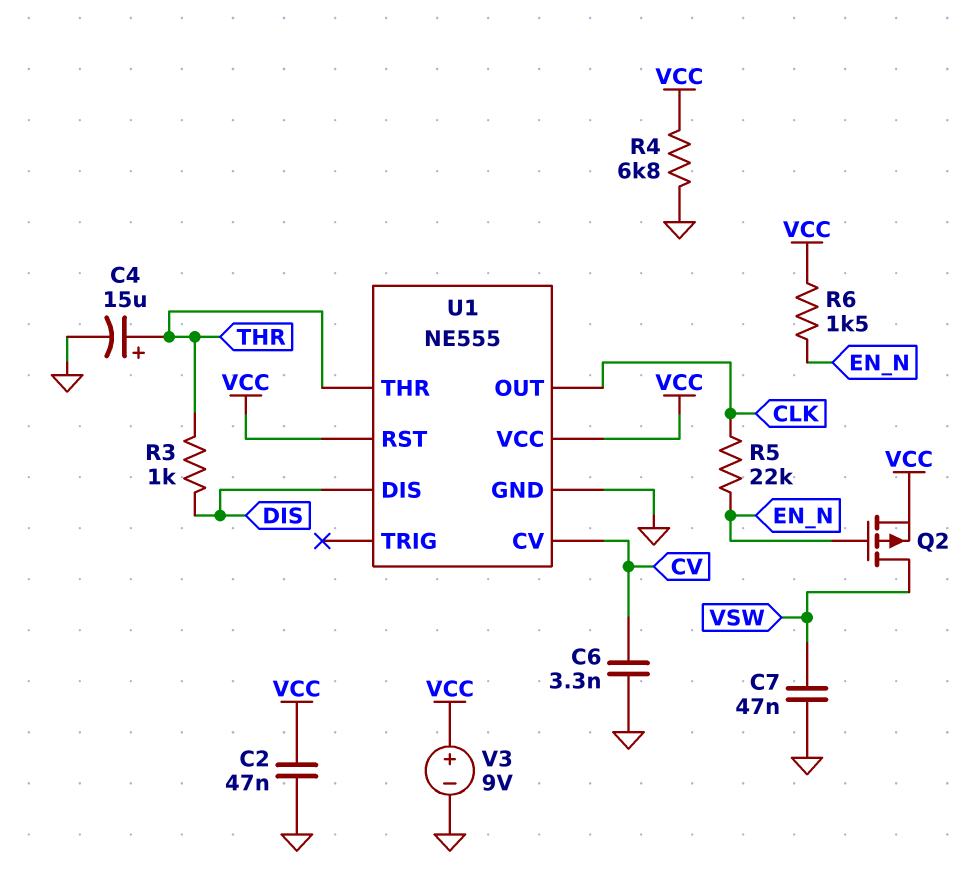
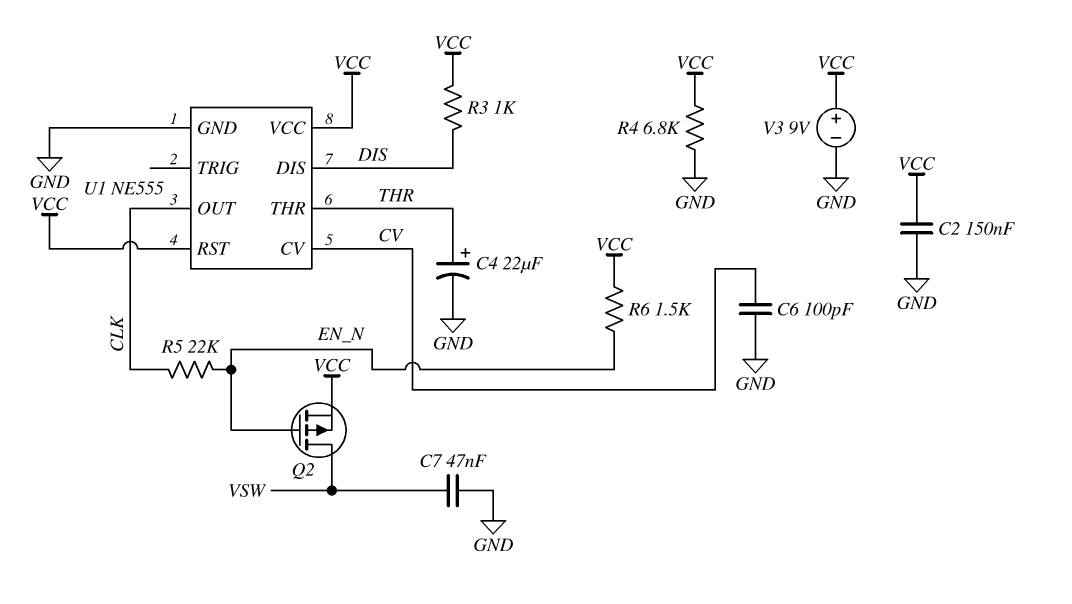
C2: 47nF (GND, VCC) -> 150nF (GND, VCC)
C4: 15uF (plus THR, minus GND) -> 22uF (plus THR, minus GND)
C6: 3.3nF (CV, GND) -> 100pF (CV, GND)
R3: 1k (DIS, THR) -> 1k (DIS, VCC)

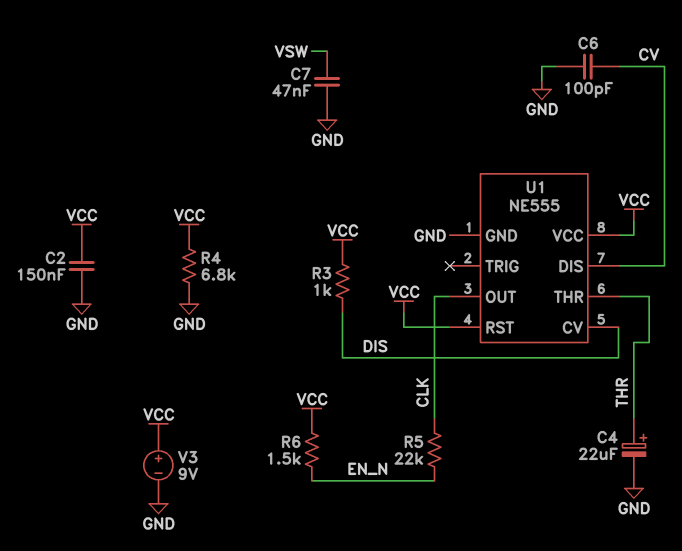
Q2: PMOS (G EN_N, D VSW, S VCC) -> none
U1 pin CV: CV -> DIS
U1 pin DIS: DIS -> CV

